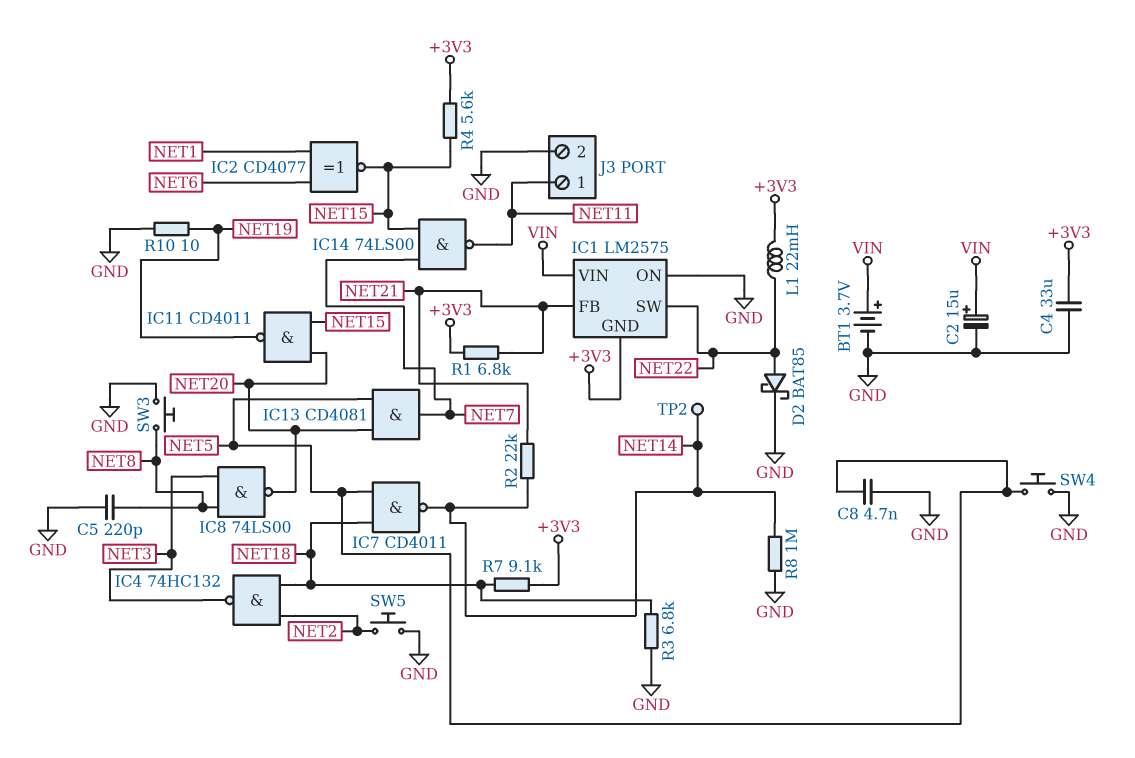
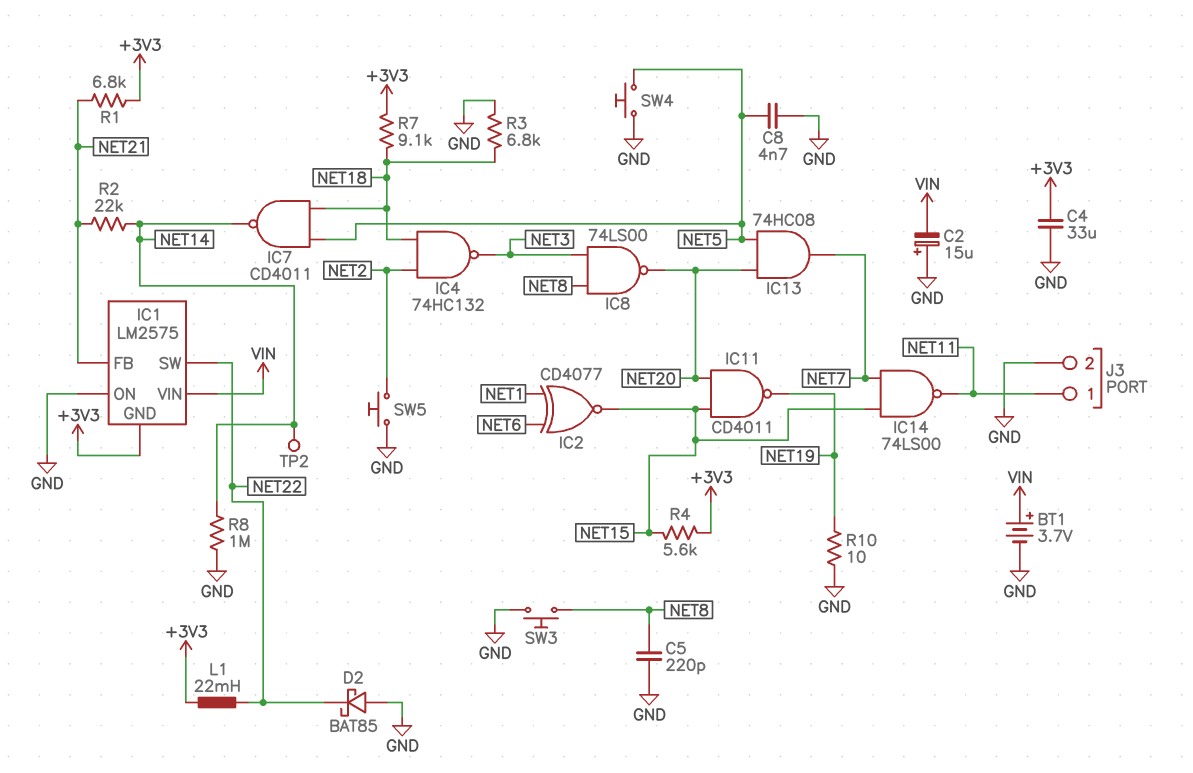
C2: 15uF (plus VIN, minus GND) -> 15uF (plus GND, minus VIN)
D2: schottky BAT85 (A NET22, K GND) -> schottky BAT85 (A GND, K NET22)
IC13: AND CD4081 (in NET5, in NET20, out NET7) -> AND 74HC08 (in NET5, in NET20, out NET7)

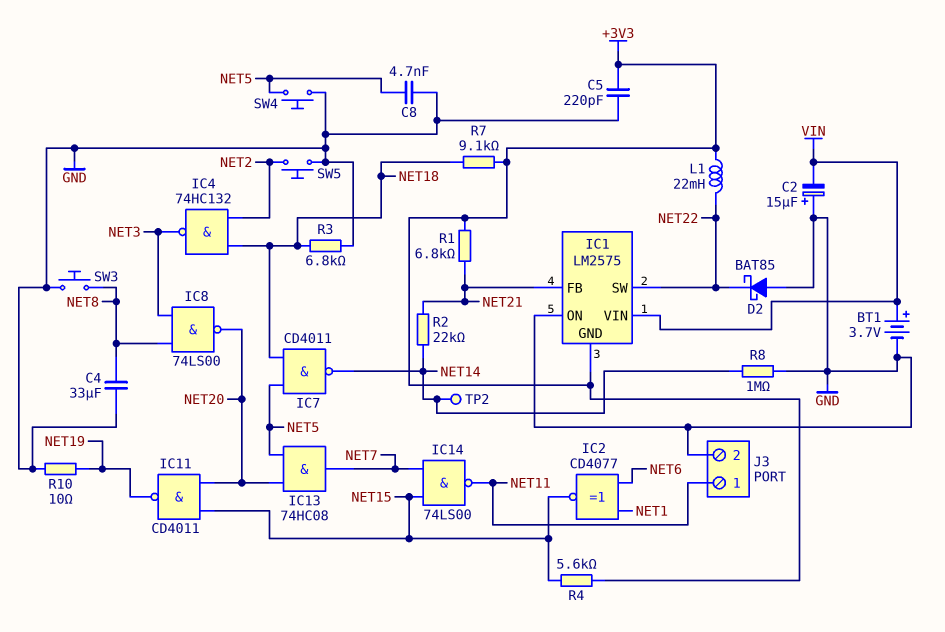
C4: 33uF (+3V3, GND) -> 33uF (GND, NET8)
C5: 220pF (GND, NET8) -> 220pF (+3V3, GND)

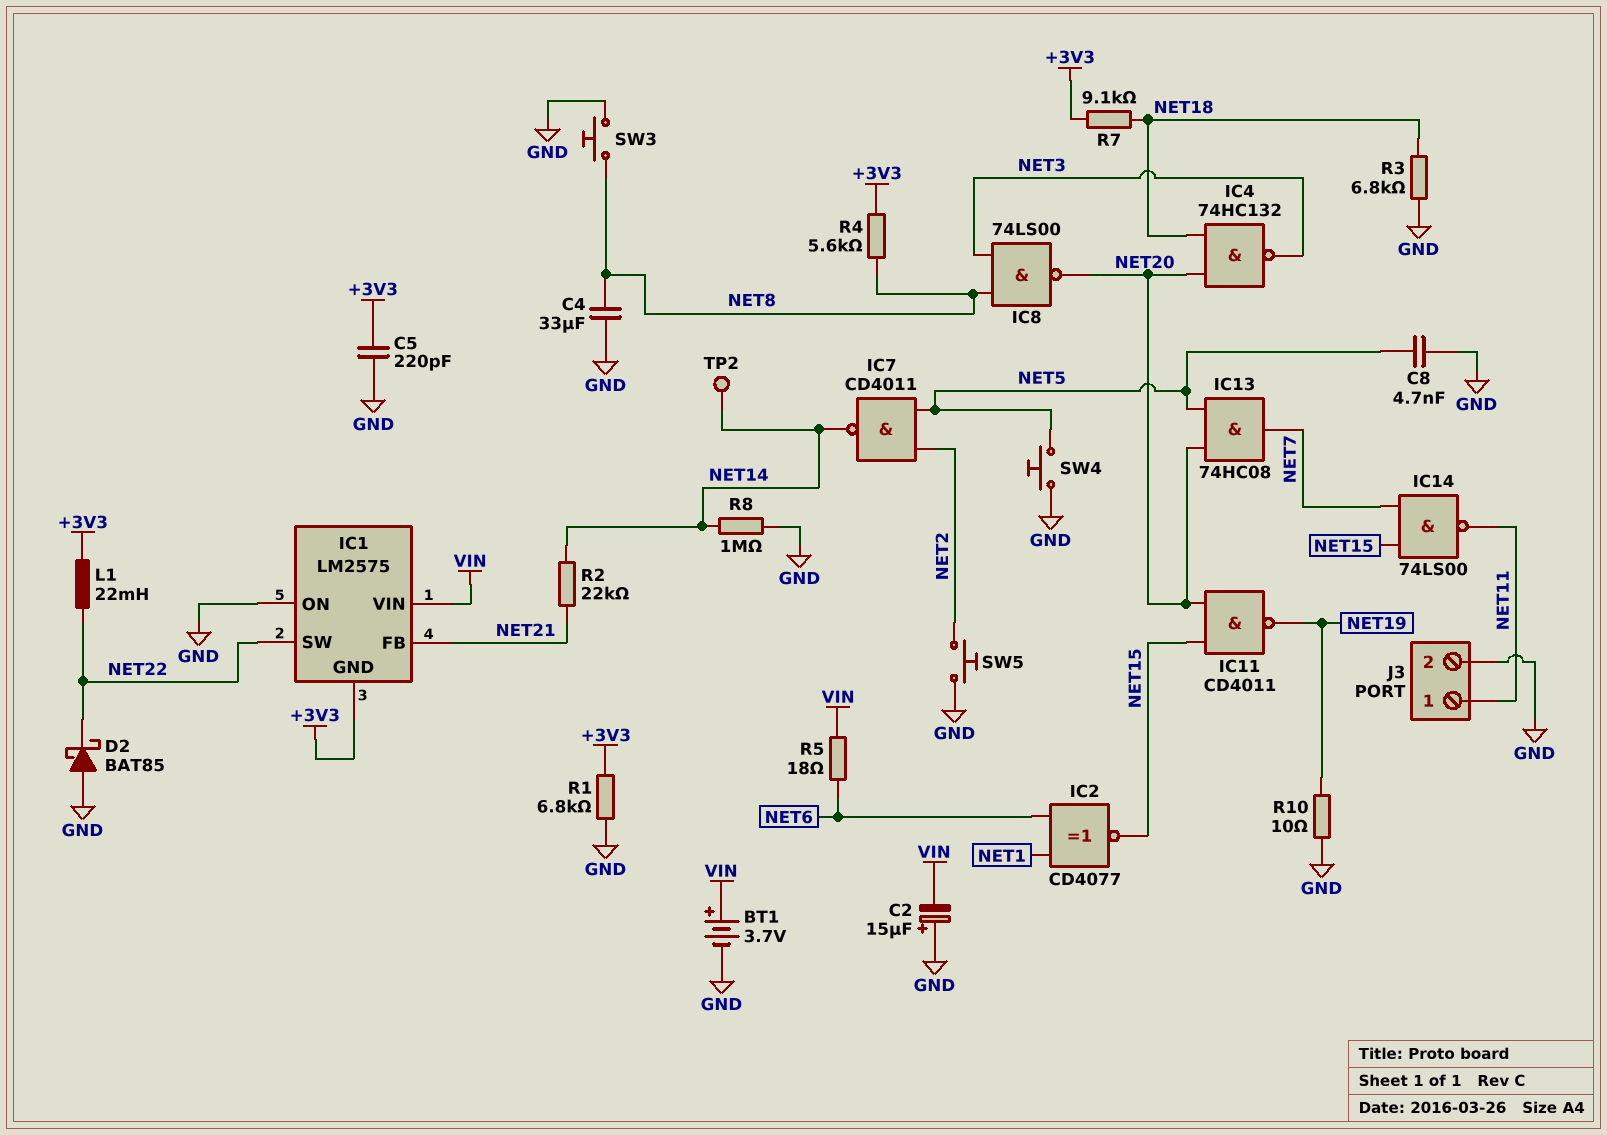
IC4: NAND 74HC132 (in NET2, in NET18, out NET3) -> NAND 74HC132 (in NET18, in NET20, out NET3)
IC7: NAND CD4011 (in NET5, in NET18, out NET14) -> NAND CD4011 (in NET2, in NET5, out NET14)
R1: 6.8k (+3V3, NET21) -> 6.8k (+3V3, GND)
R4: 5.6k (+3V3, NET15) -> 5.6k (+3V3, NET8)
R5: none -> 18 (NET6, VIN)

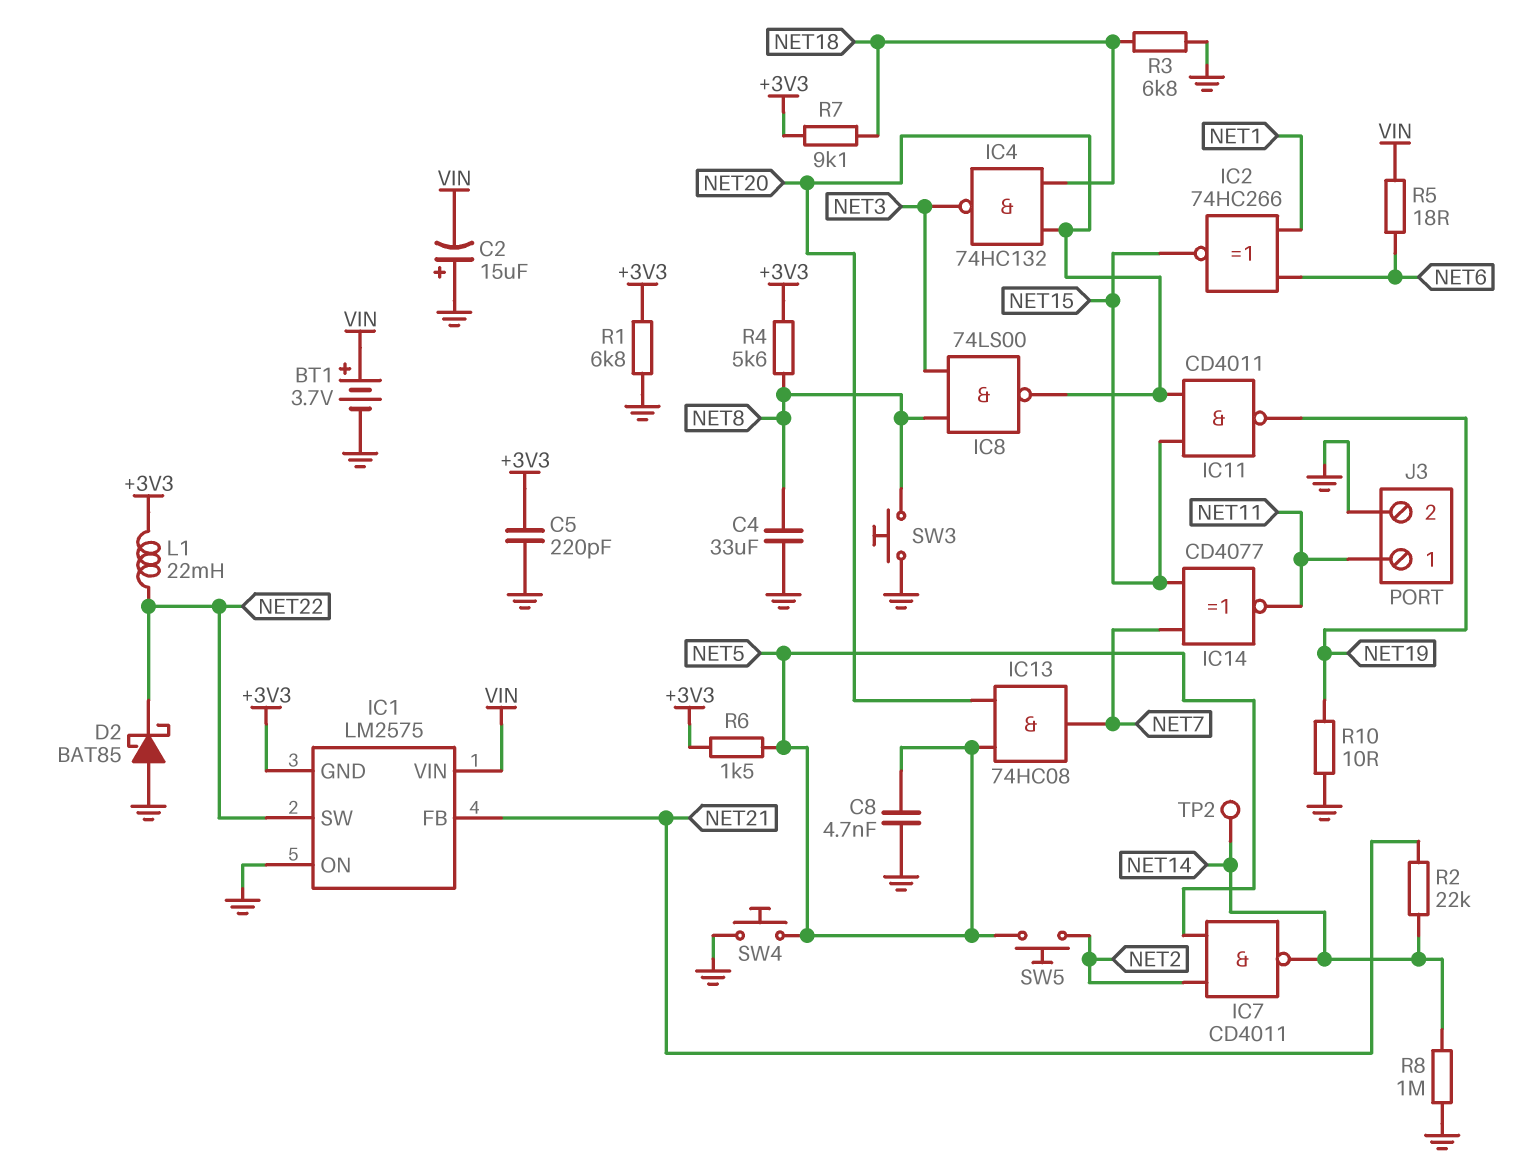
IC2: XNOR CD4077 (in NET1, in NET6, out NET15) -> XNOR 74HC266 (in NET1, in NET6, out NET15)
IC14: NAND 74LS00 (in NET7, in NET15, out NET11) -> XNOR CD4077 (in NET7, in NET15, out NET11)
R6: none -> 1.5k (+3V3, NET5)
SW5: button (GND, NET2) -> button (NET2, NET5)

